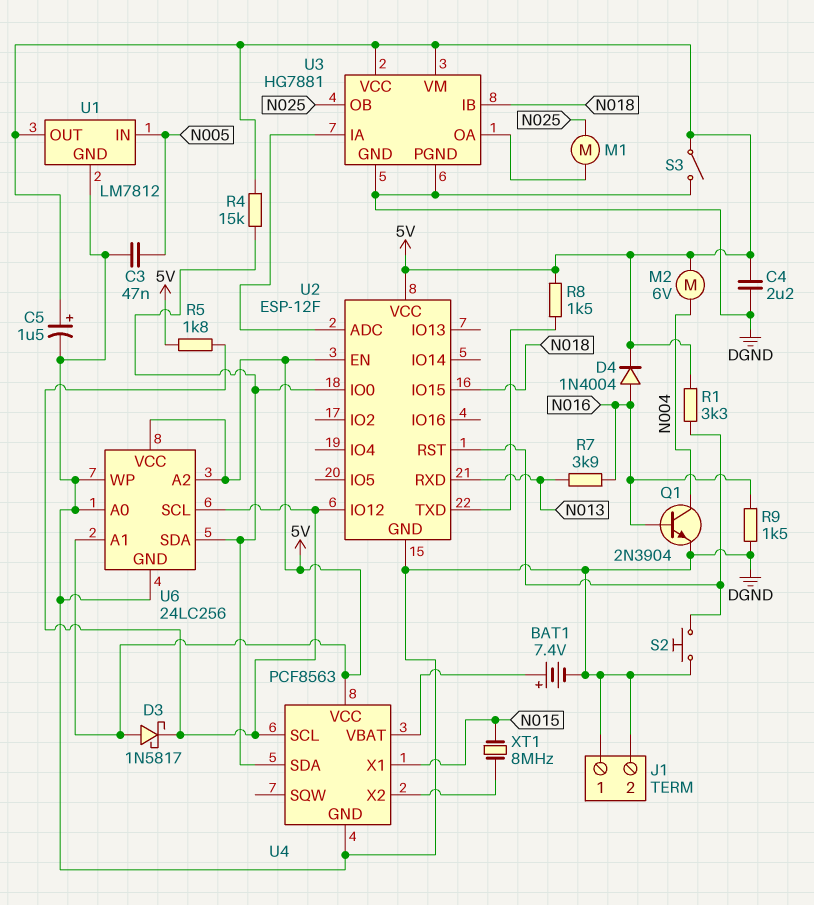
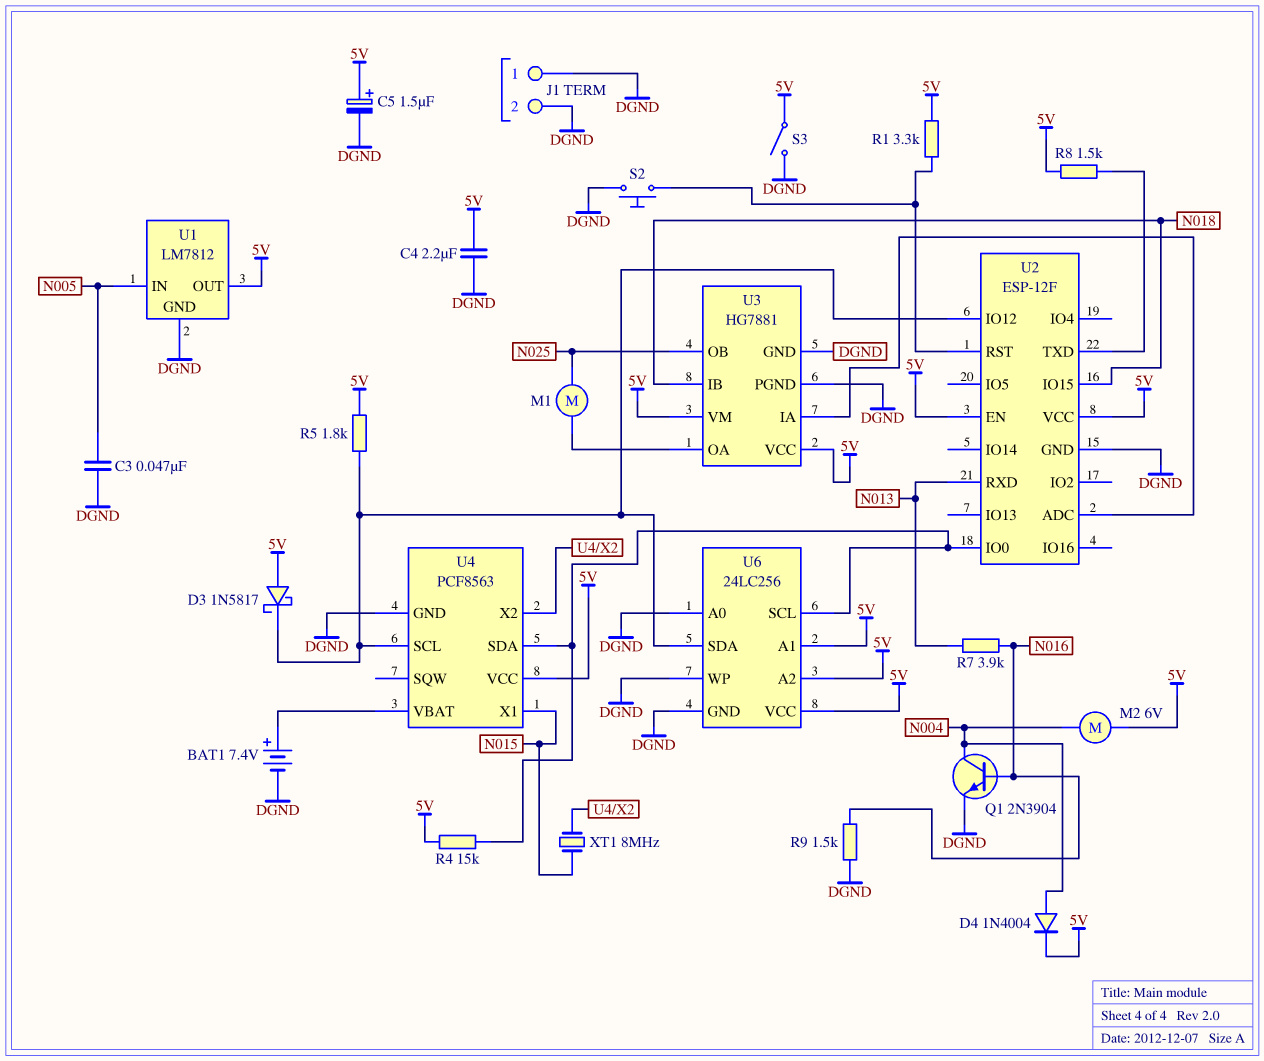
D4: diode 1N4004 (A N016, K 5V) -> diode 1N4004 (A N004, K 5V)
U6 pin SCL: U2/IO12 -> U2/IO0
U6 pin SDA: U2/IO0 -> U2/IO12

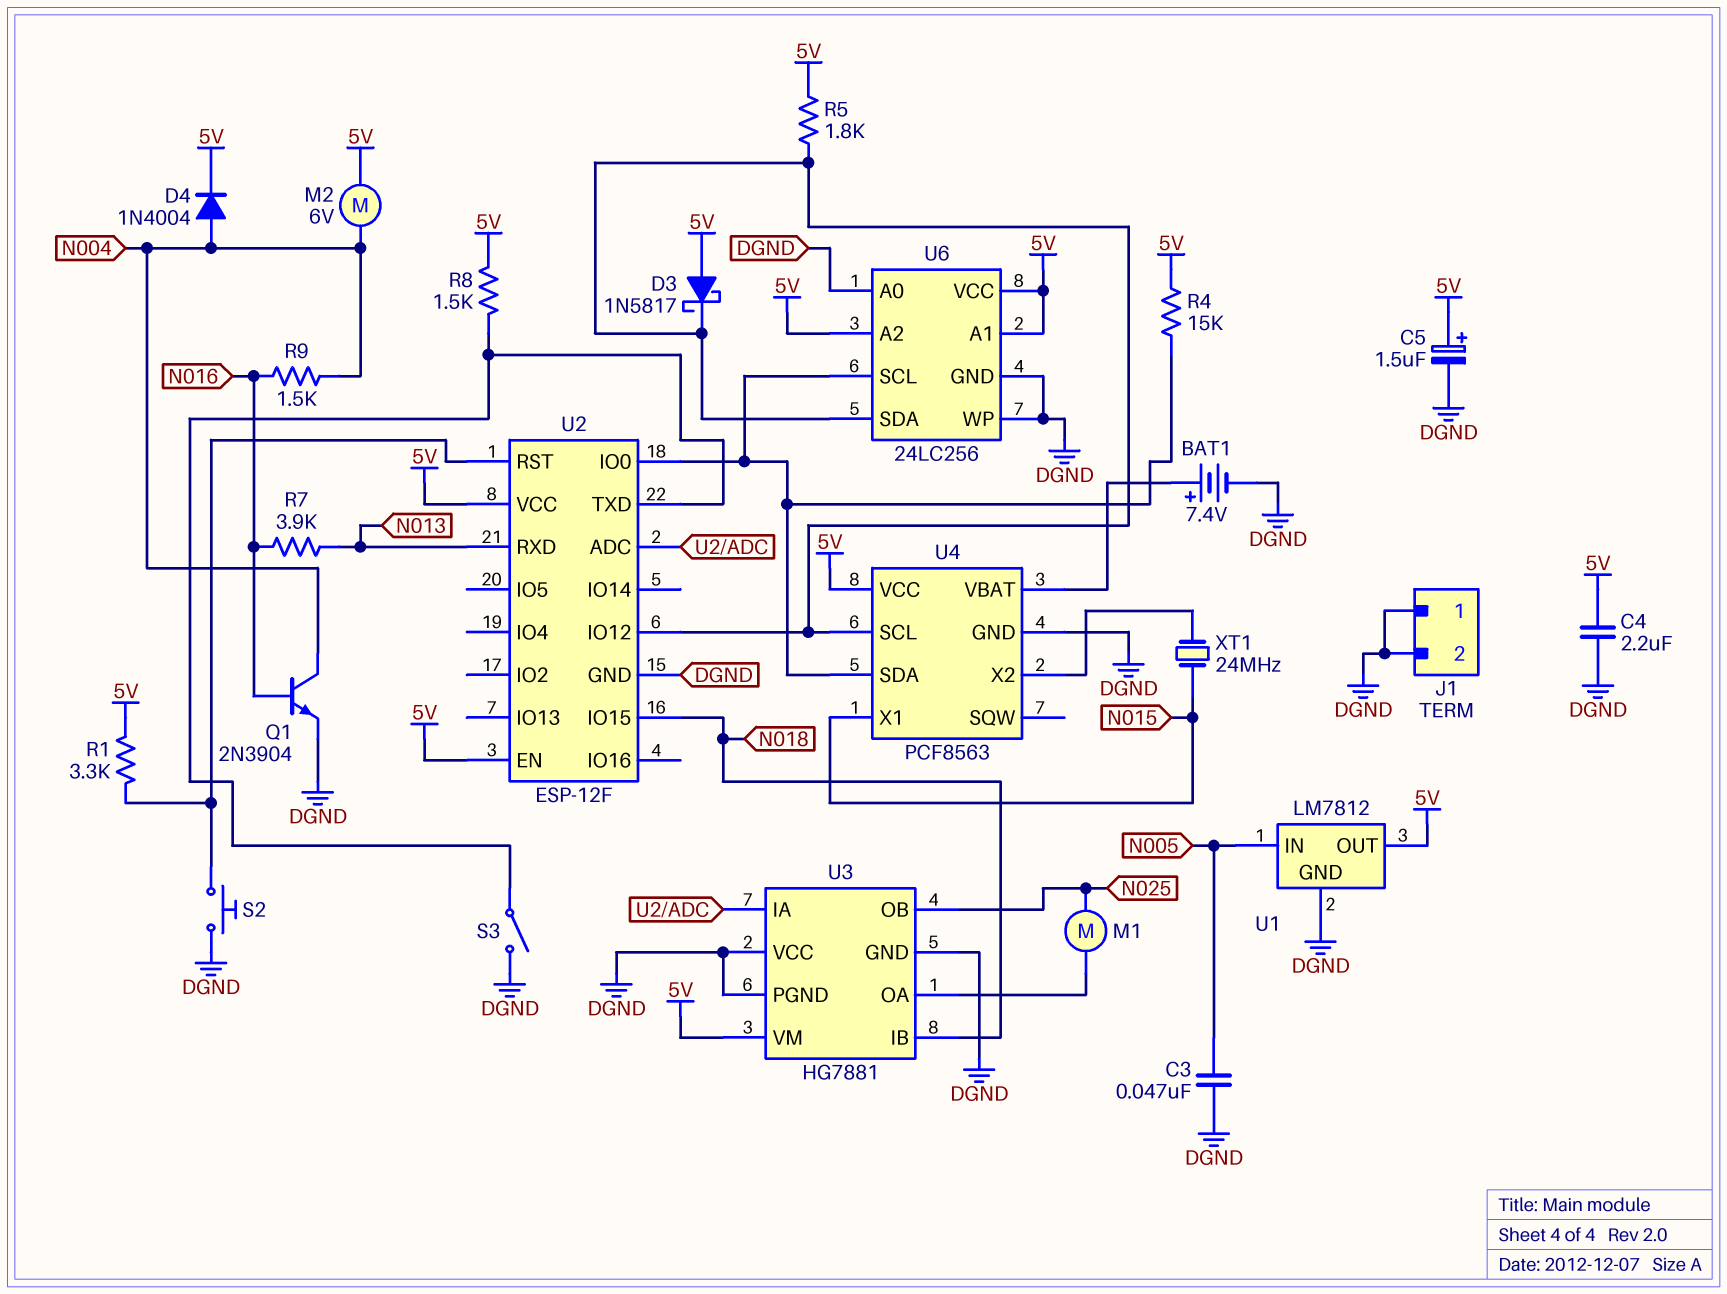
R9: 1.5k (DGND, N016) -> 1.5k (N004, N016)
S3: switch (5V, DGND) -> switch (DGND, U2/TXD)
U3 pin VCC: 5V -> DGND
XT1: 8MHz (N015, U4/X2) -> 24MHz (N015, U4/X2)

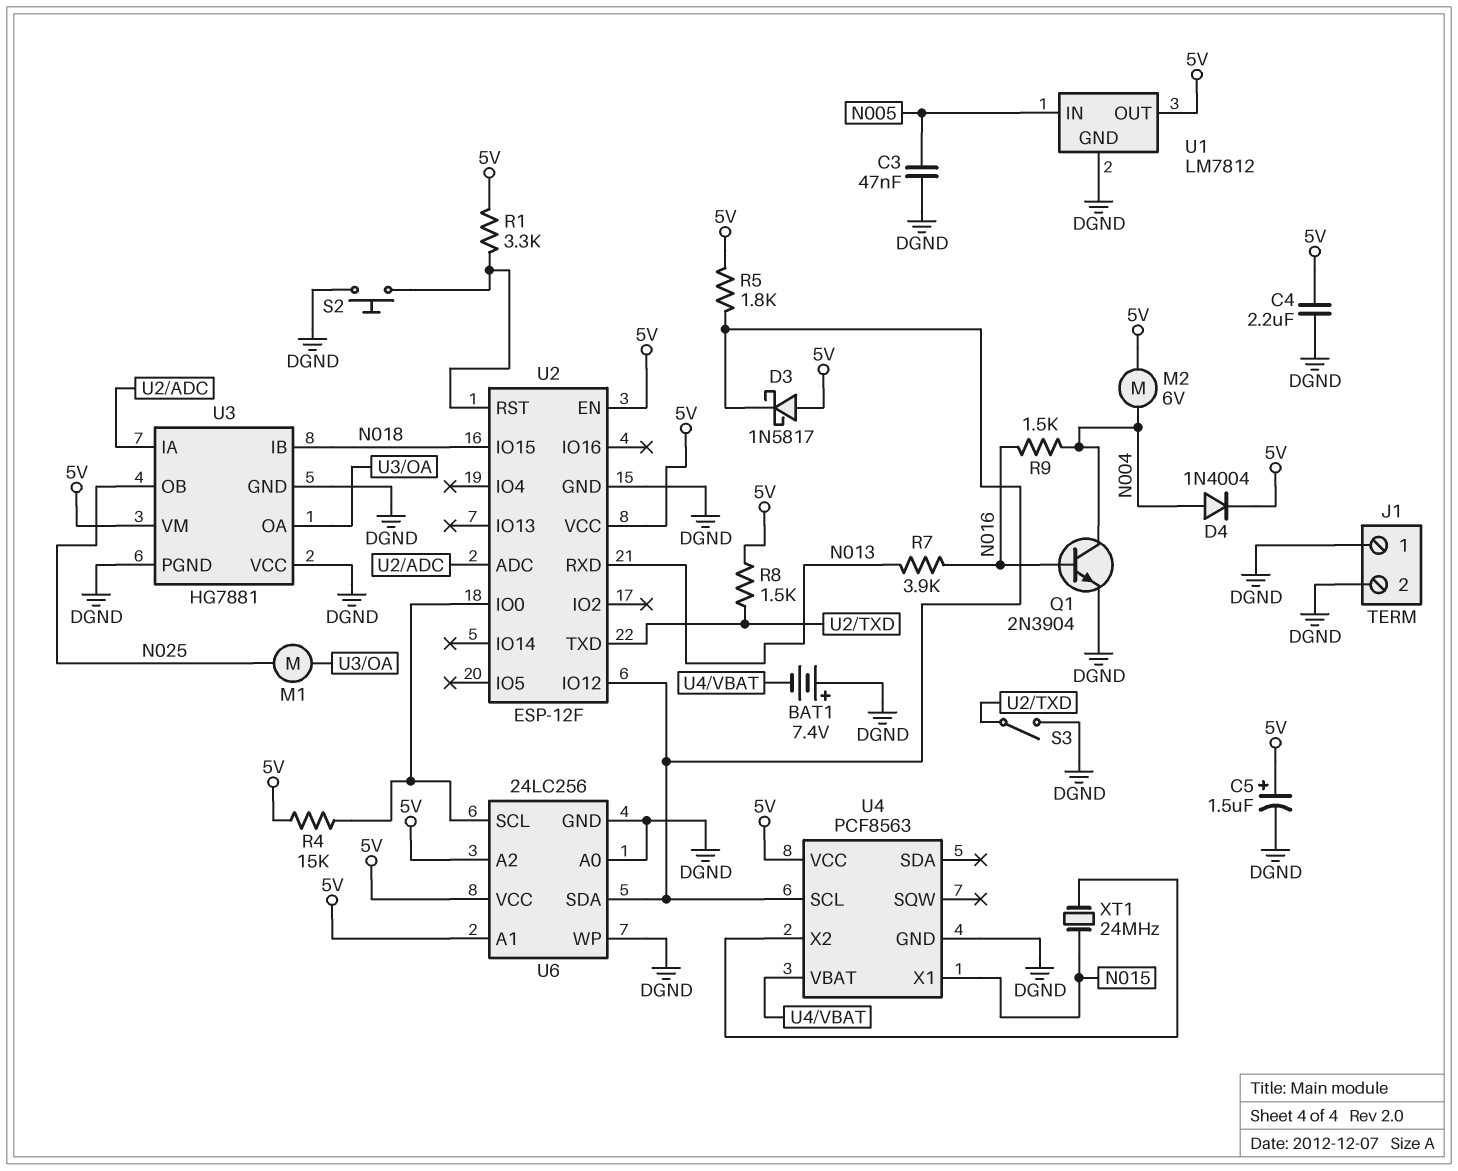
BAT1: 7.4V (plus U4/VBAT, minus DGND) -> 7.4V (plus DGND, minus U4/VBAT)
U4 pin SDA: U2/IO0 -> none

